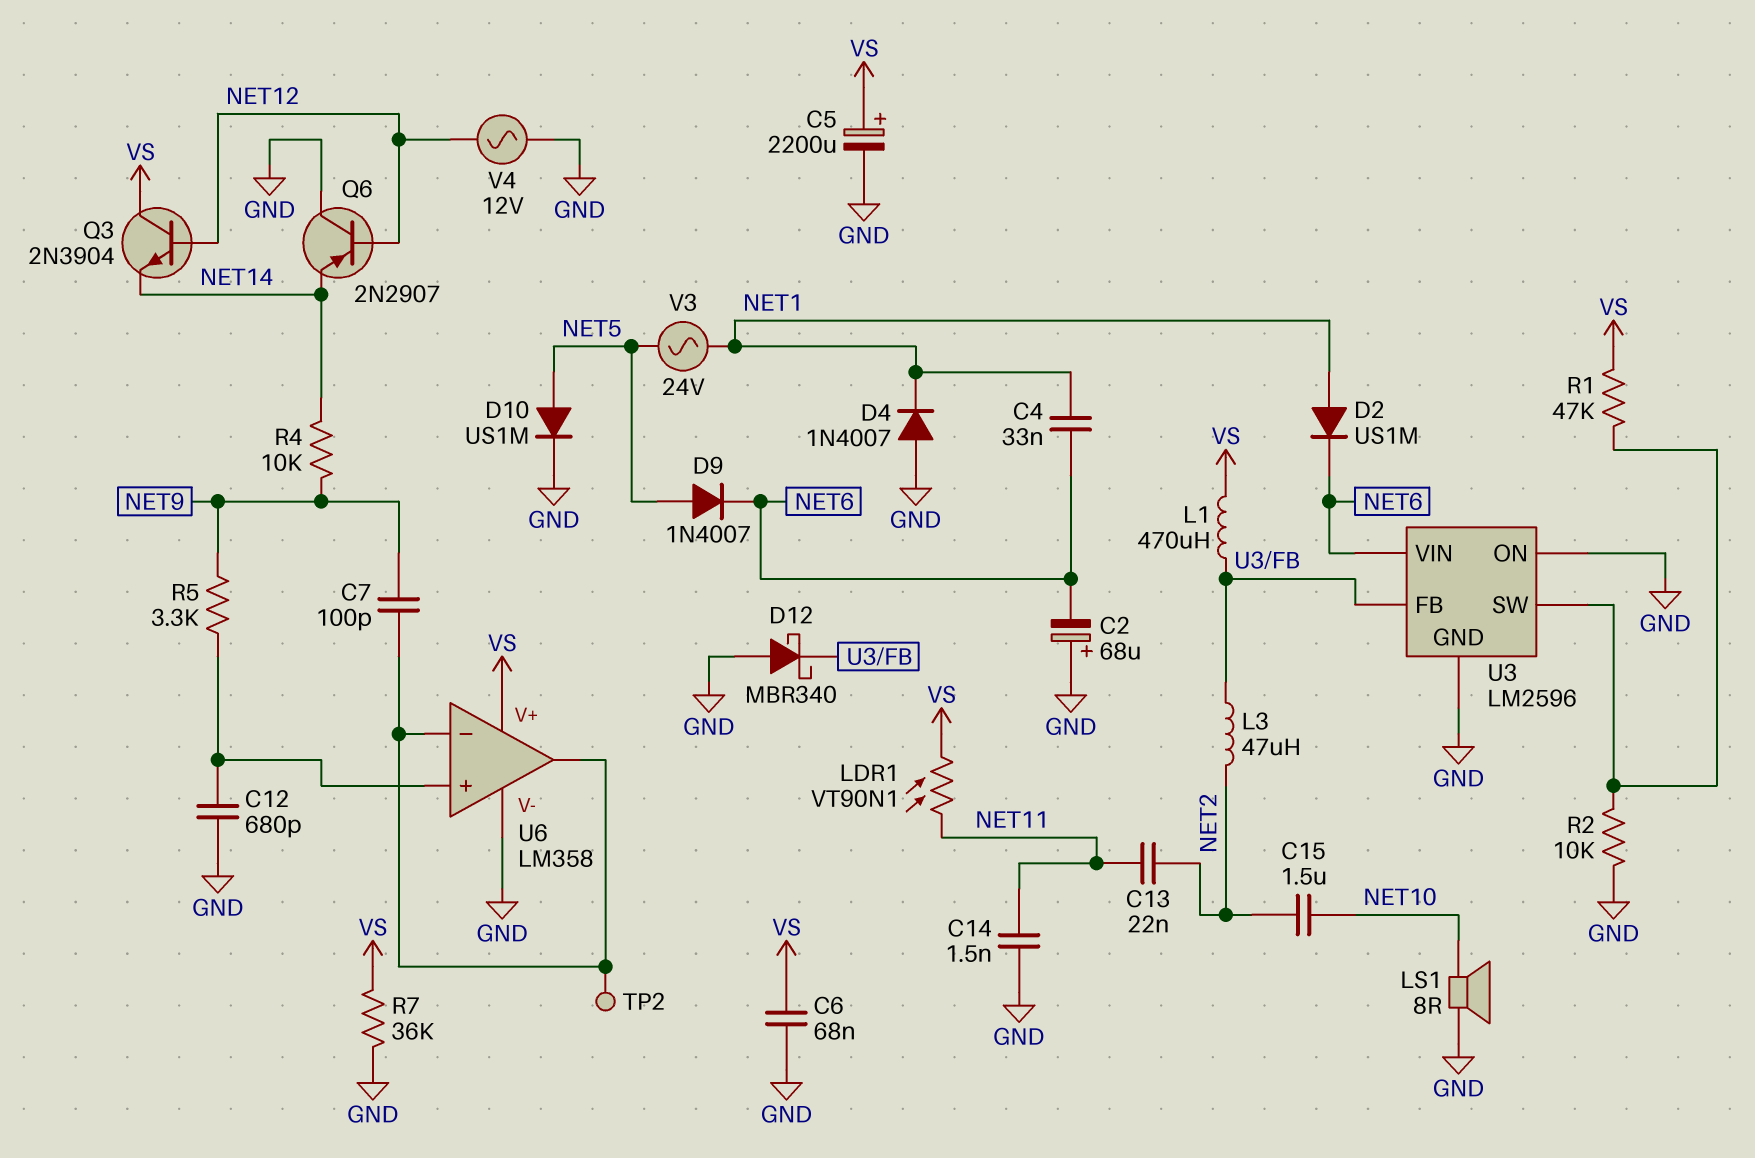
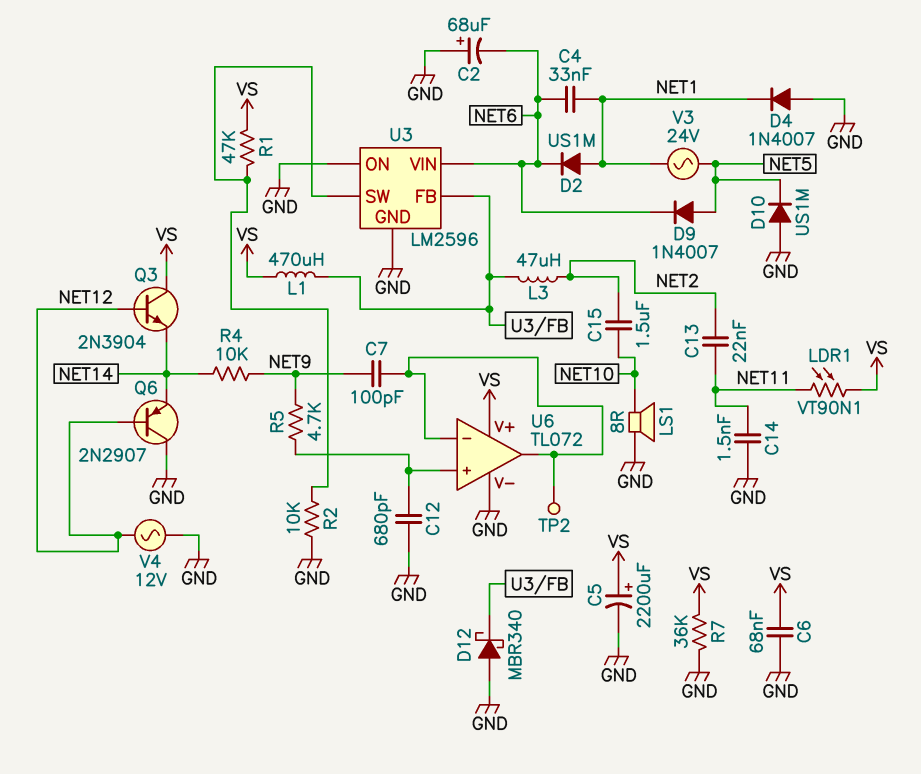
D10: diode US1M (A NET5, K GND) -> diode US1M (A GND, K NET5)
R5: 3.3k (NET9, U6/in+) -> 4.7k (NET9, U6/in+)
U6: LM358 -> TL072

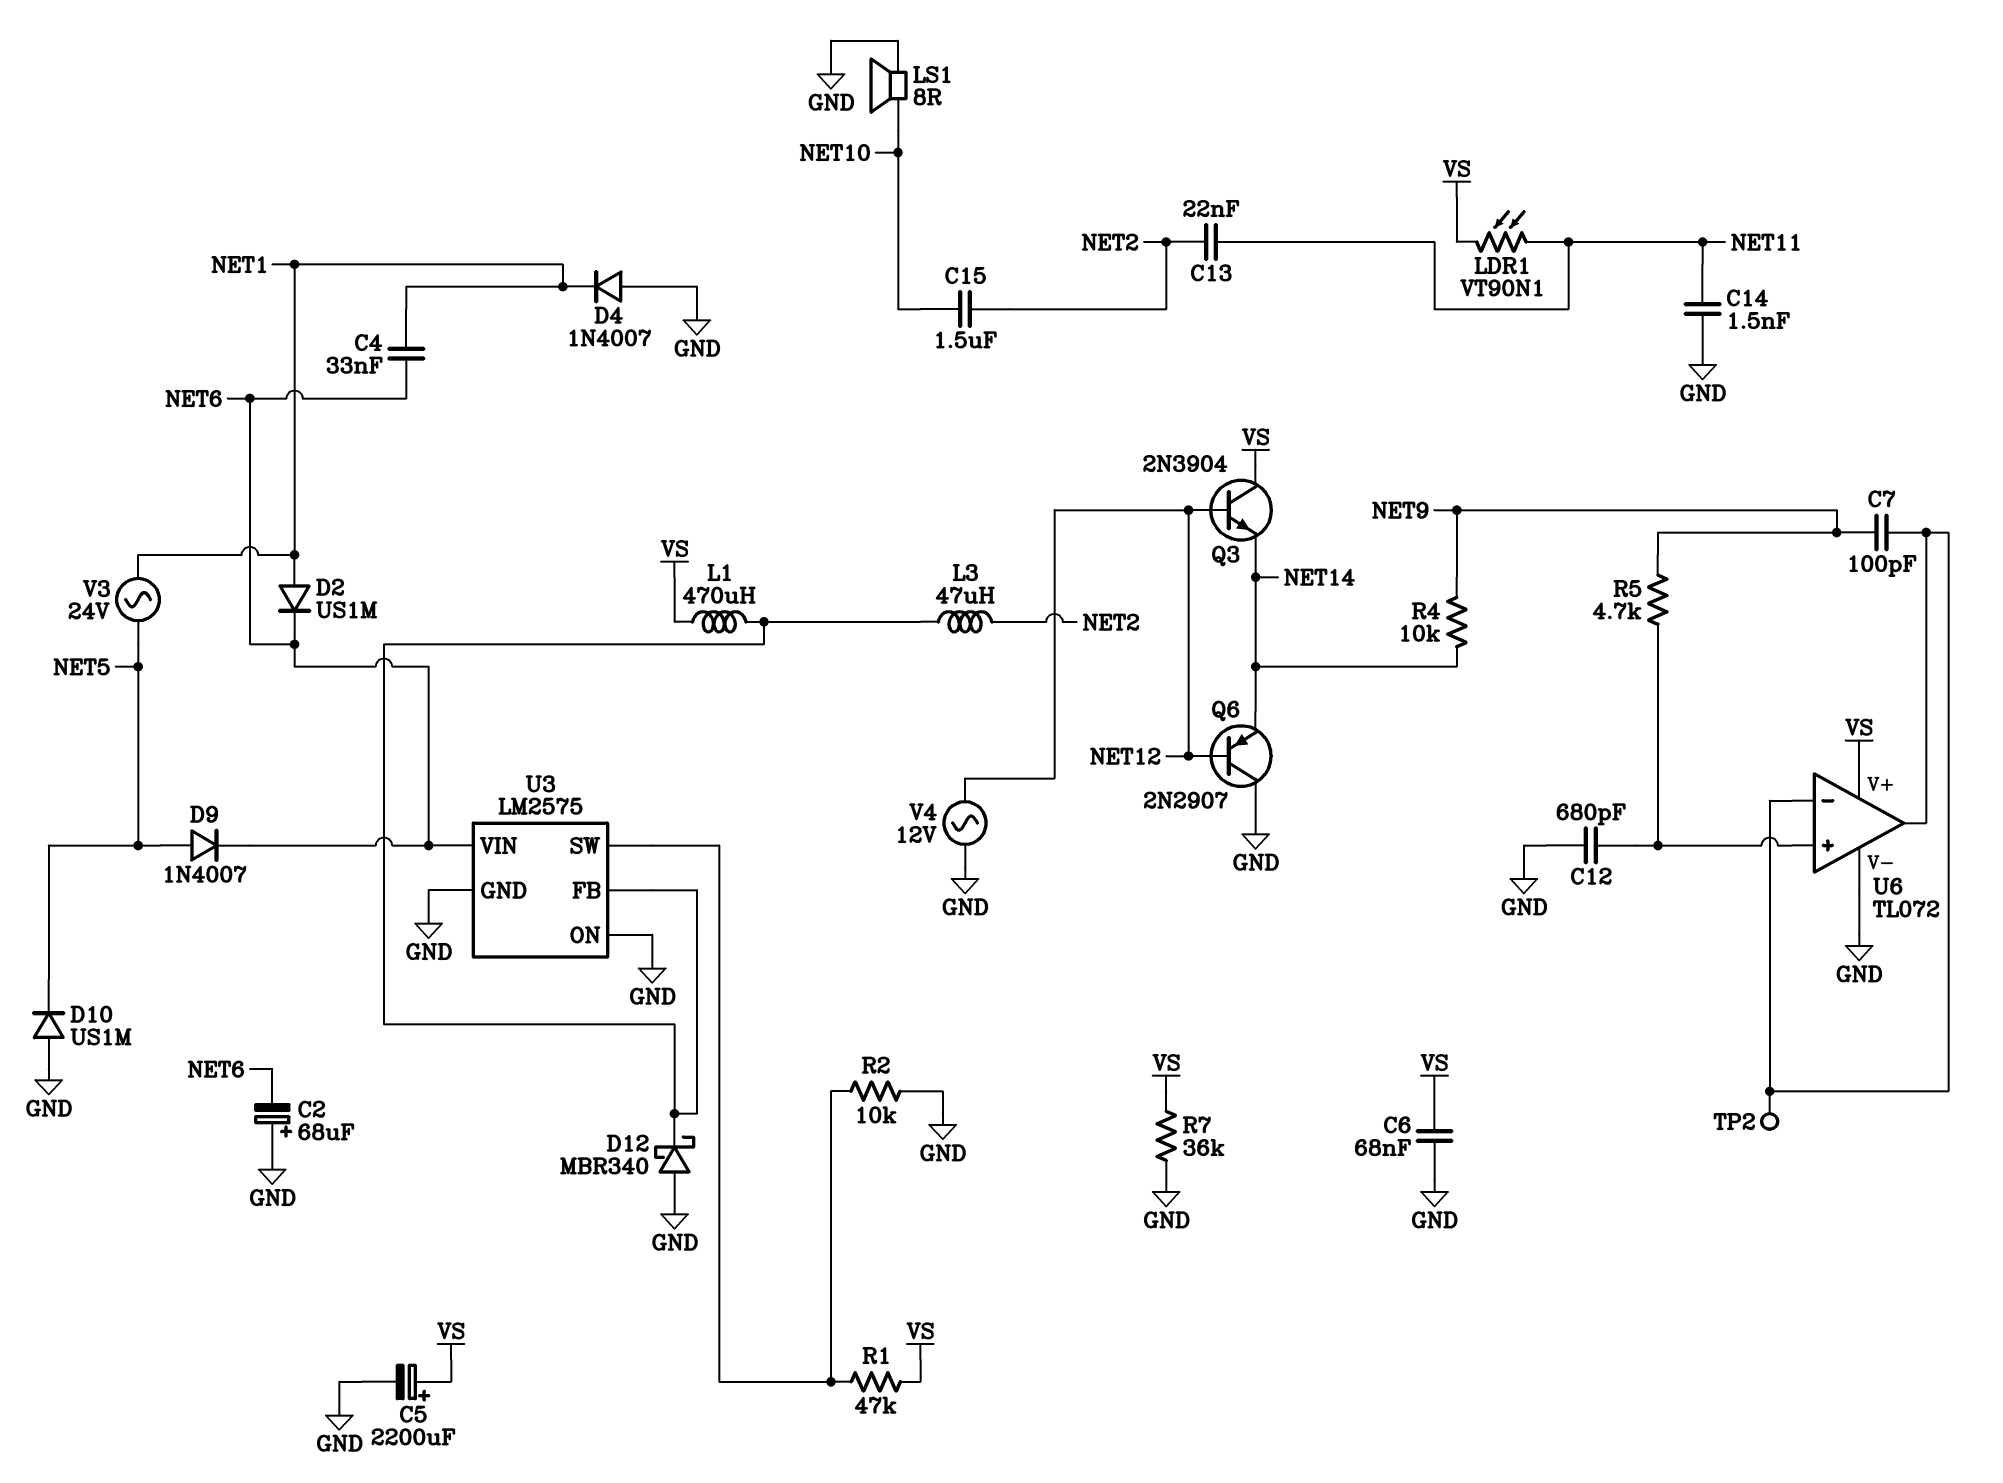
U3: LM2596 -> LM2575

